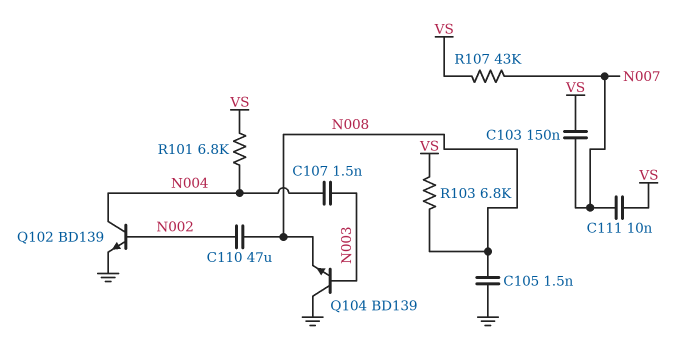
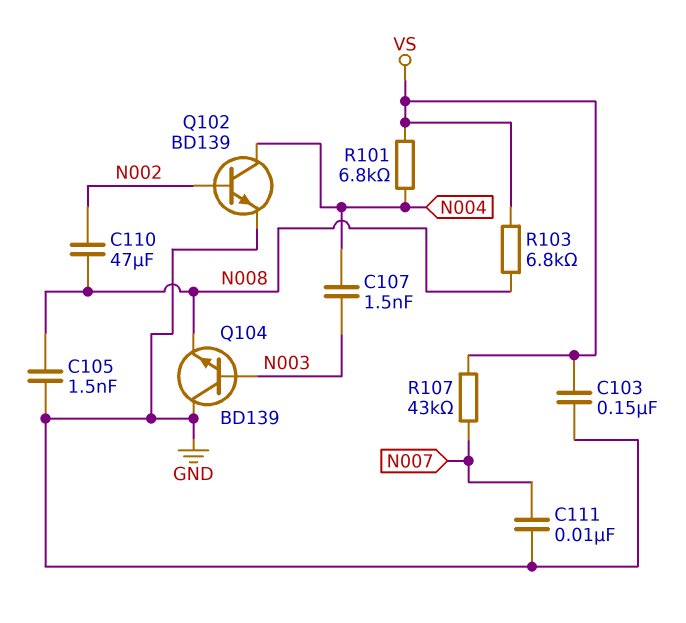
C103: 150nF (N007, VS) -> 150nF (GND, VS)
C111: 10nF (N007, VS) -> 10nF (GND, N007)

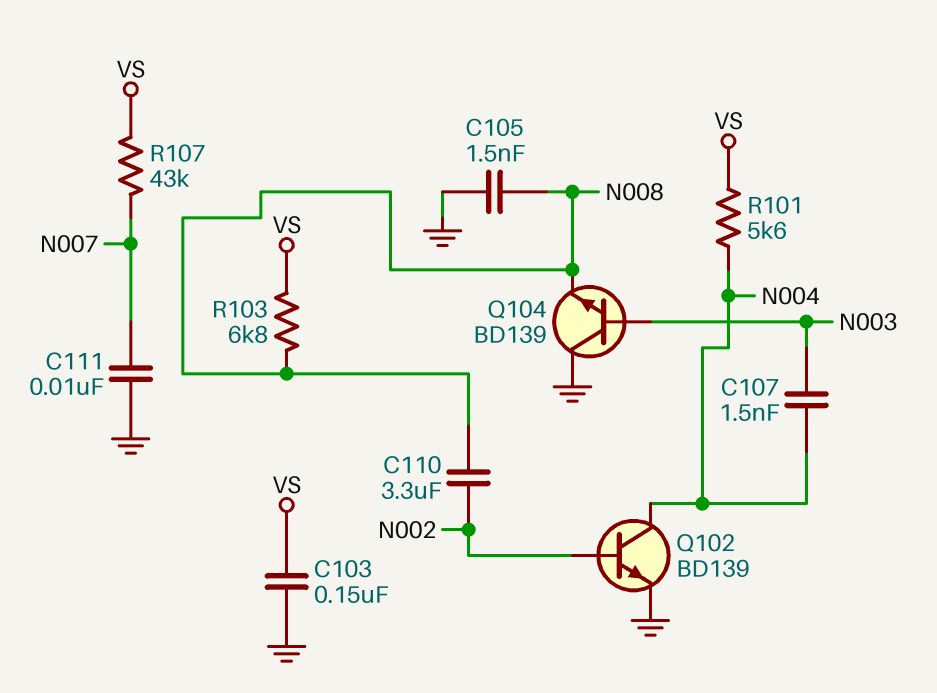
C110: 47uF (N002, N008) -> 3.3uF (N002, N008)
R101: 6.8k (N004, VS) -> 5.6k (N004, VS)

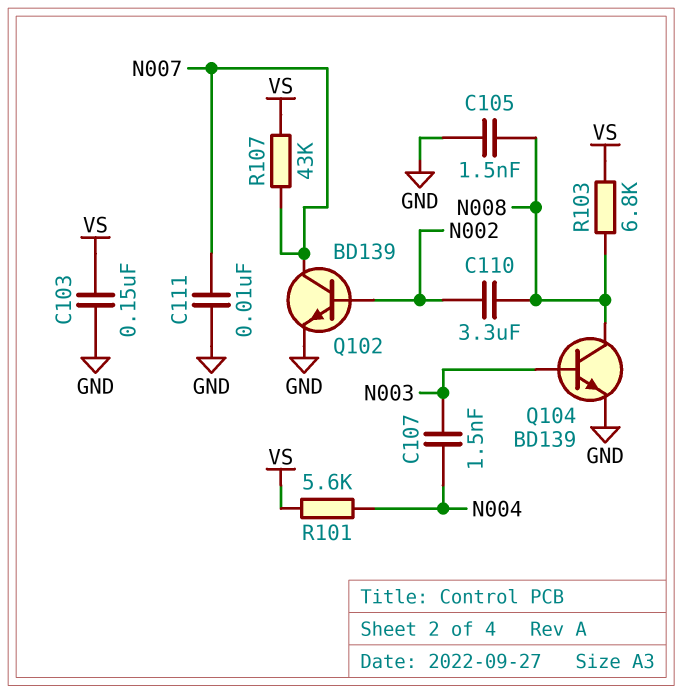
Q102: NPN BD139 (B N002, C N004, E GND) -> NPN BD139 (B N002, C N007, E GND)
Q104: NPN BD139 (B N003, C GND, E N008) -> NPN BD139 (B N003, C N008, E GND)

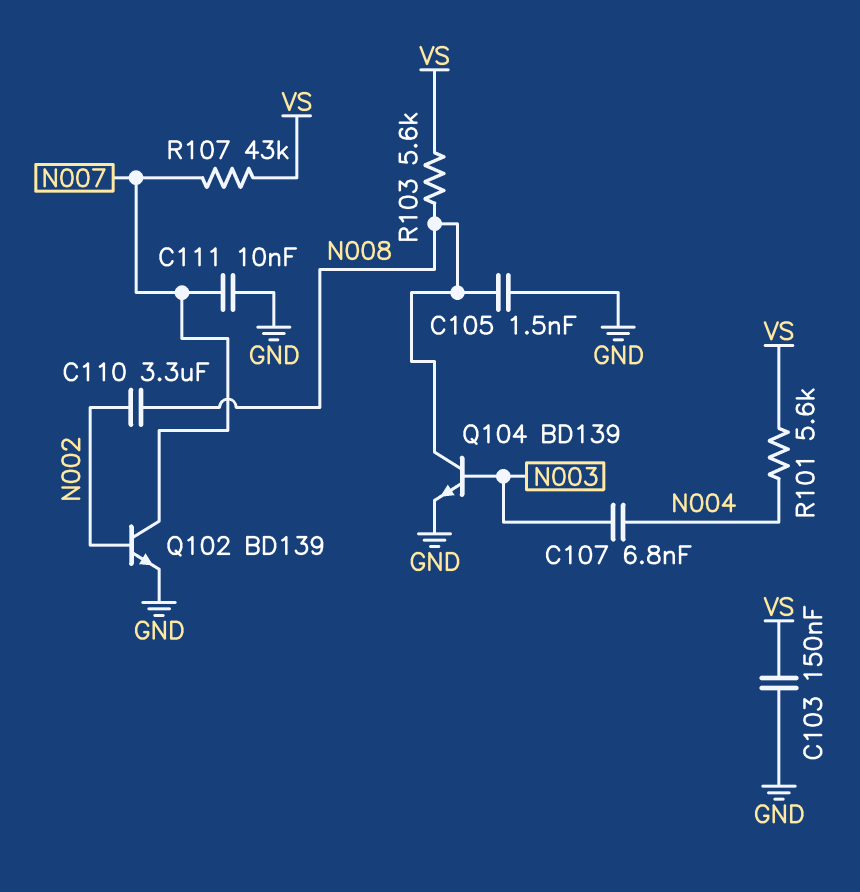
C107: 1.5nF (N003, N004) -> 6.8nF (N003, N004)
R103: 6.8k (N008, VS) -> 5.6k (N008, VS)

